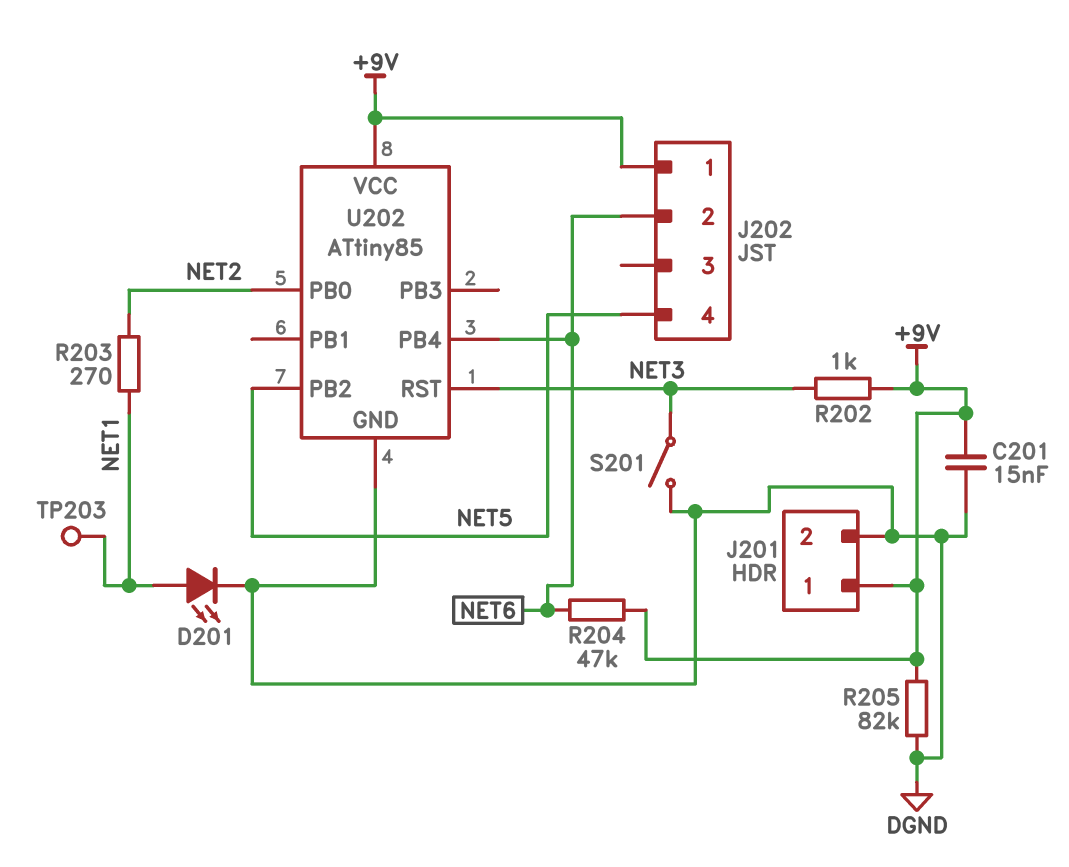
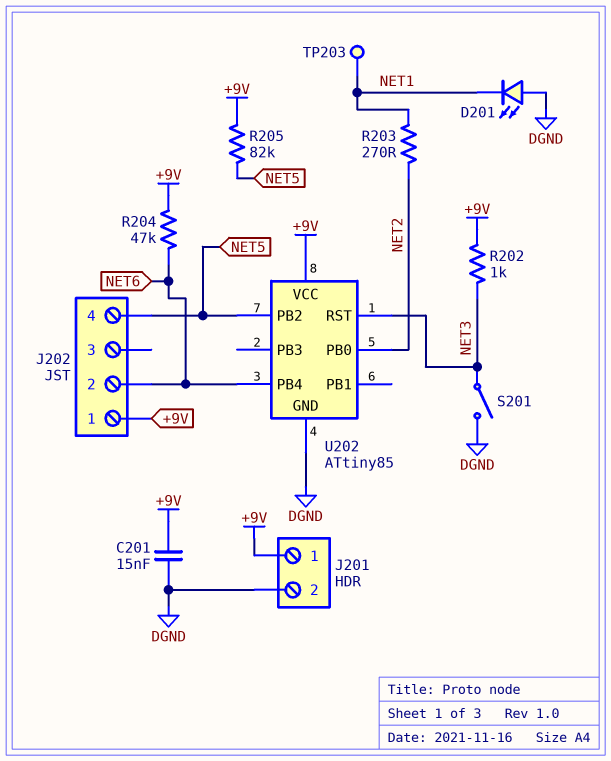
D201: LED (A NET1, K DGND) -> LED (A DGND, K NET1)
R205: 82k (+9V, DGND) -> 82k (+9V, NET5)

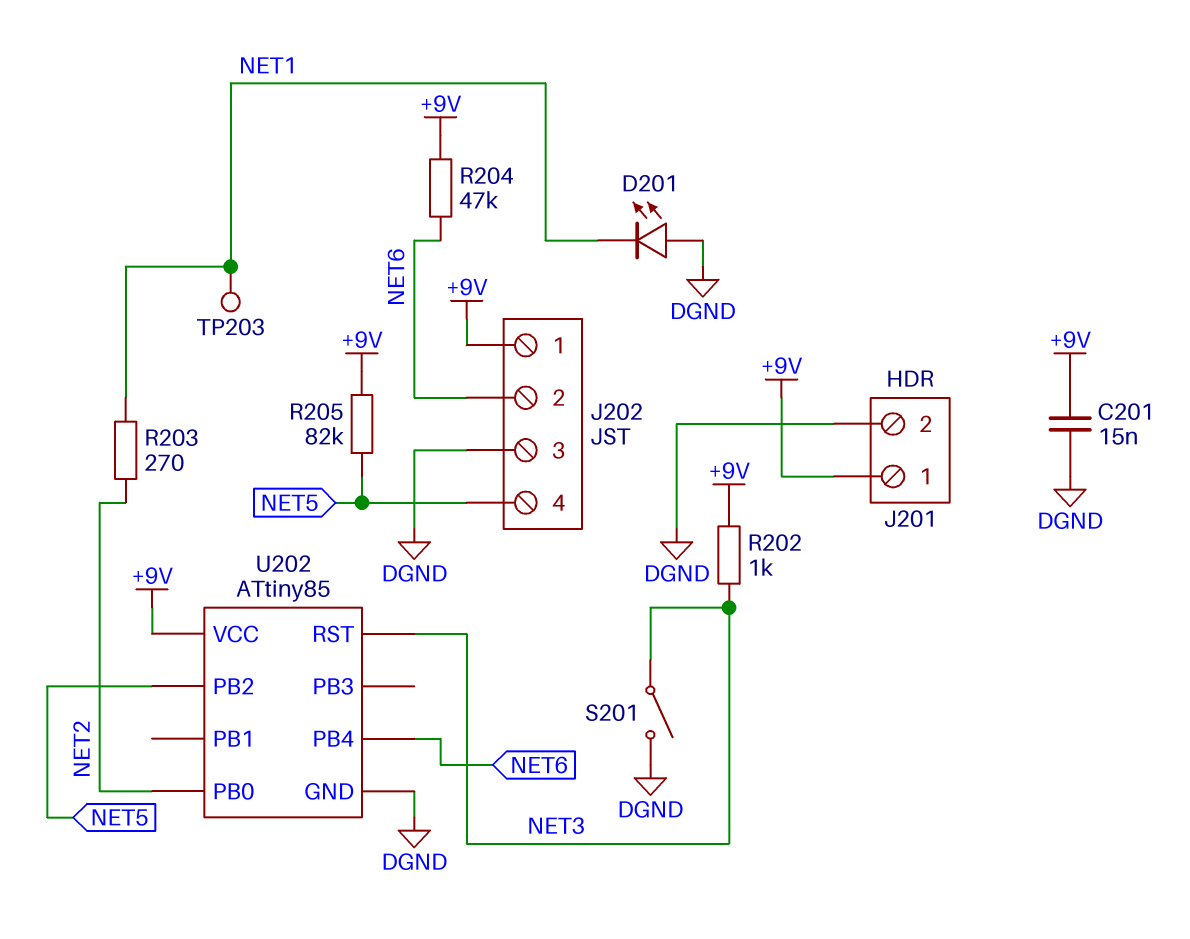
J202 pin 3: none -> DGND

